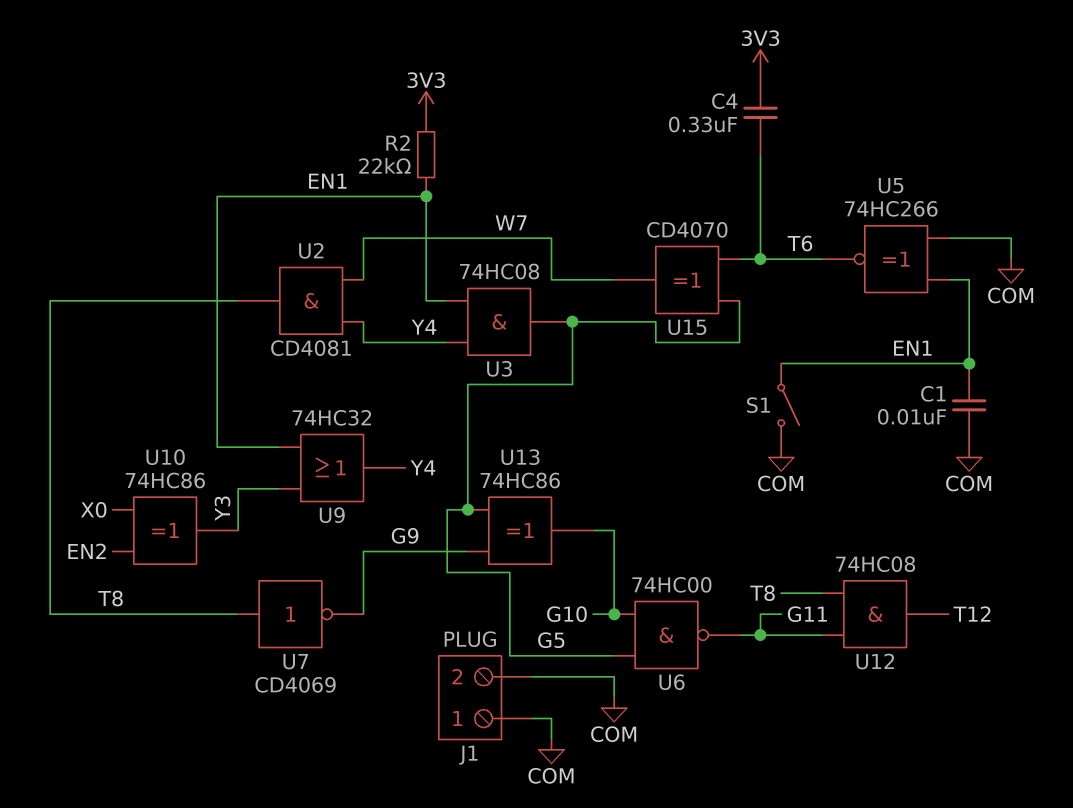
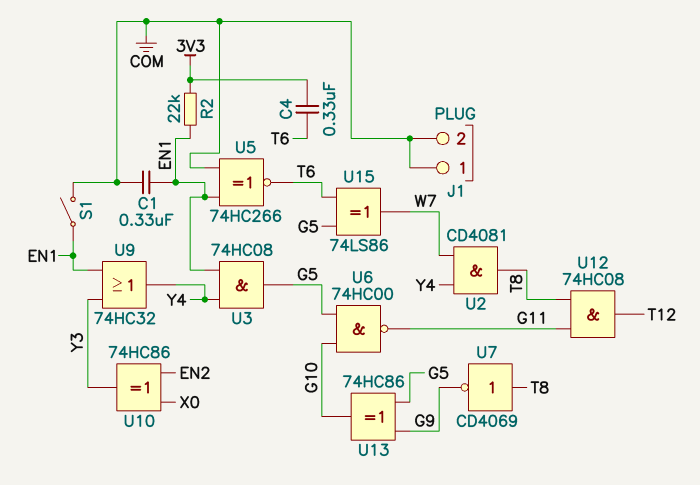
C1: 10nF (COM, EN1) -> 330nF (COM, EN1)
U15: XOR CD4070 (in G5, in T6, out W7) -> XOR 74LS86 (in G5, in T6, out W7)

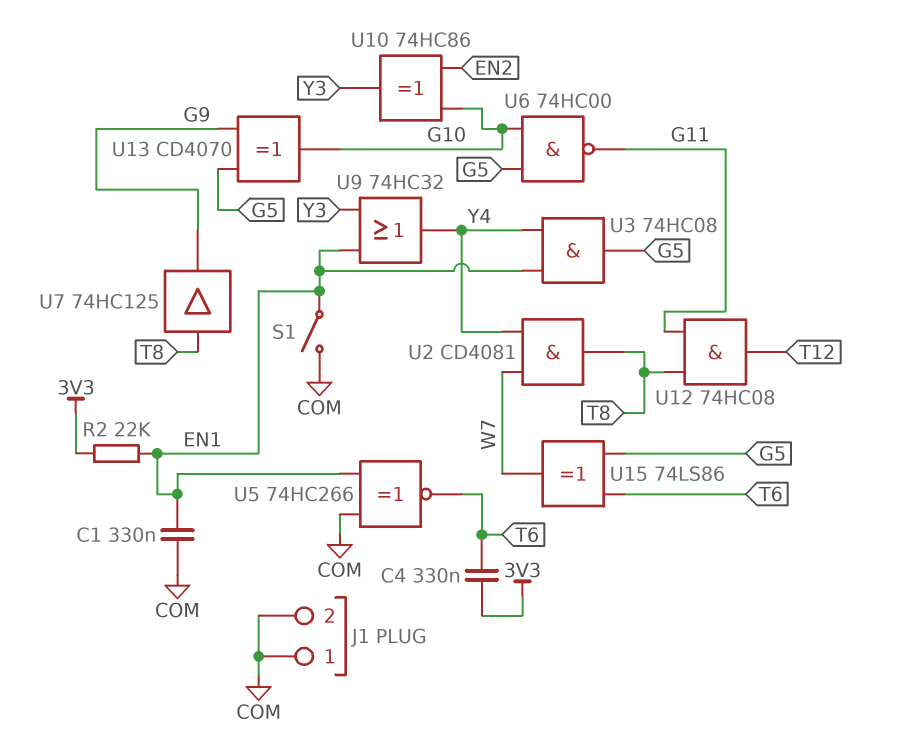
U7: NOT CD4069 (in T8, out G9) -> buffer 74HC125 (in T8, out G9)
U10: XOR 74HC86 (in EN2, in X0, out Y3) -> XOR 74HC86 (in EN2, in G10, out Y3)
U13: XOR 74HC86 (in G5, in G9, out G10) -> XOR CD4070 (in G5, in G9, out G10)

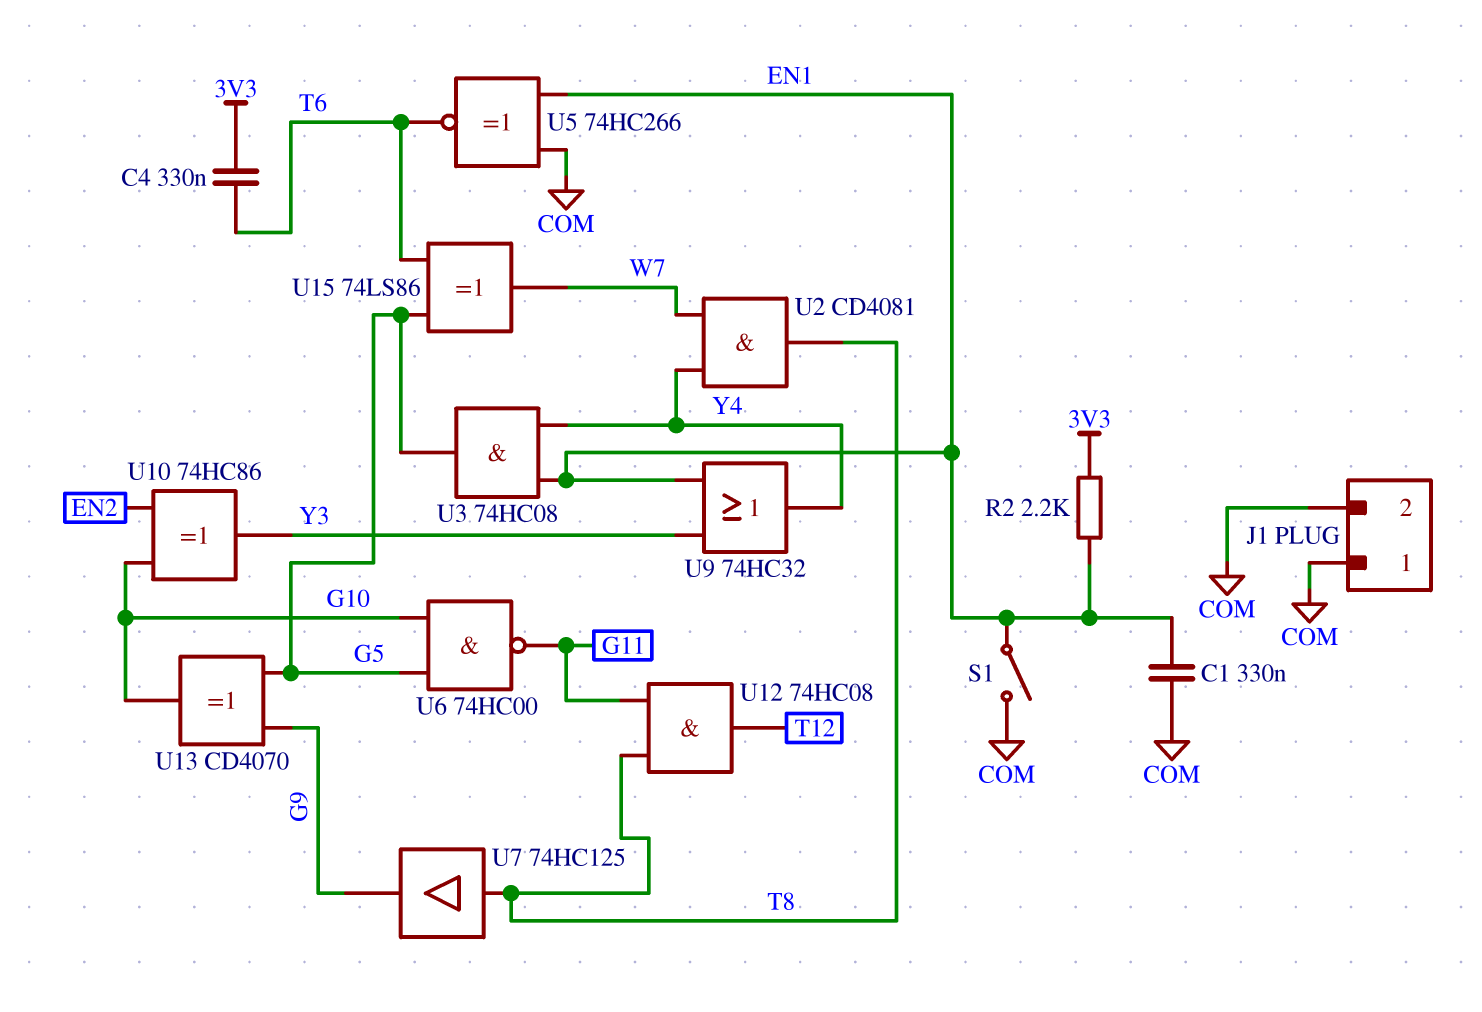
R2: 22k (3V3, EN1) -> 2.2k (3V3, EN1)

